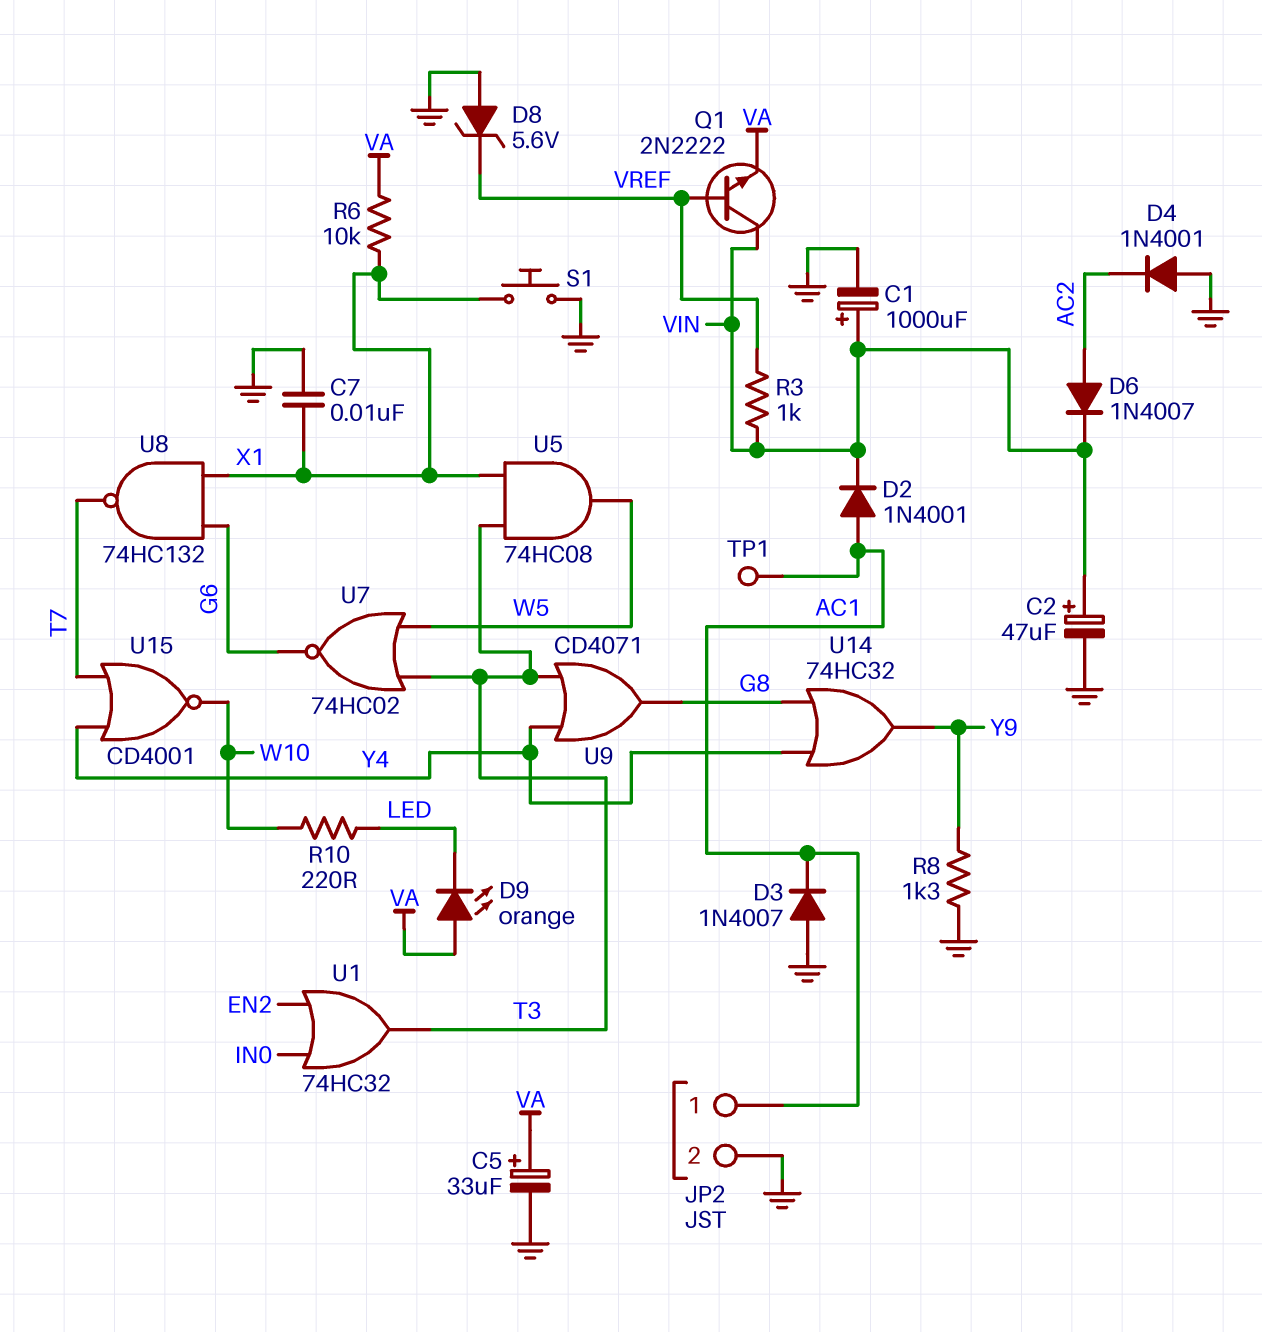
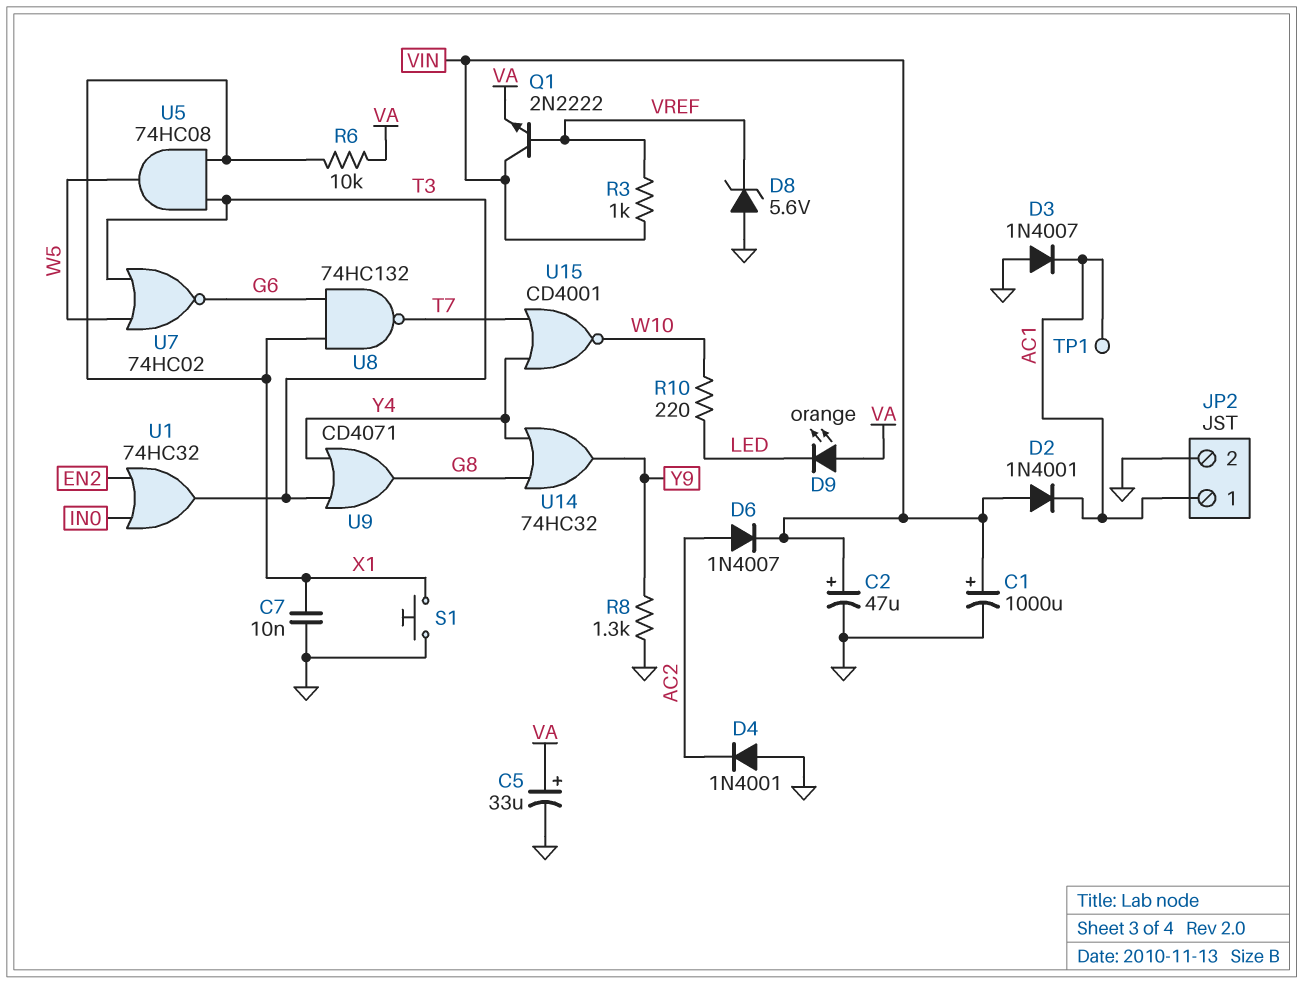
D2: diode 1N4001 (A AC1, K VIN) -> diode 1N4001 (A VIN, K AC1)

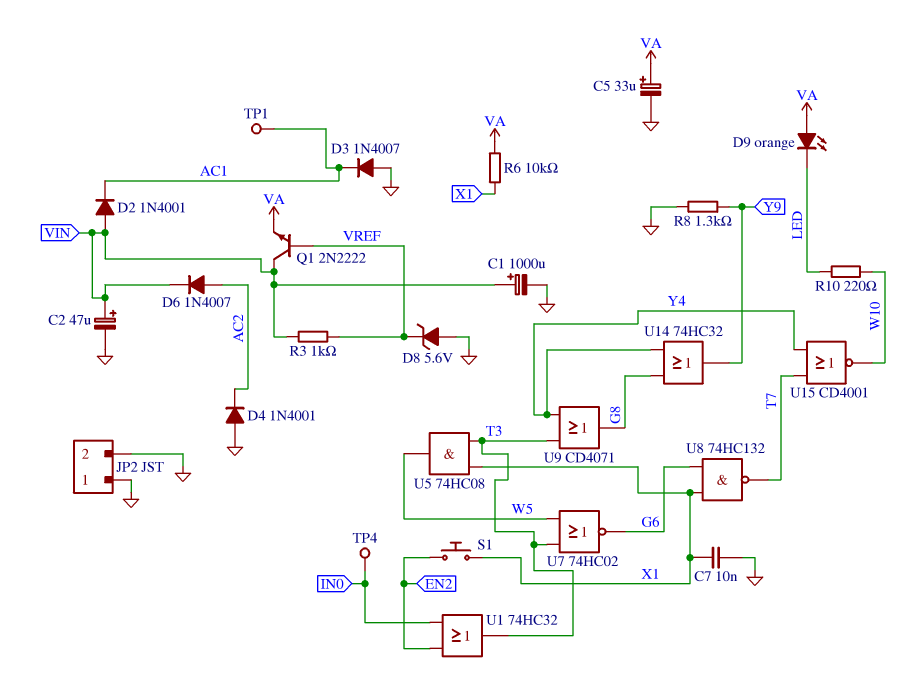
JP2 pin 1: AC1 -> GND
S1: button (GND, X1) -> button (EN2, X1)
TP4: none -> test point (IN0)

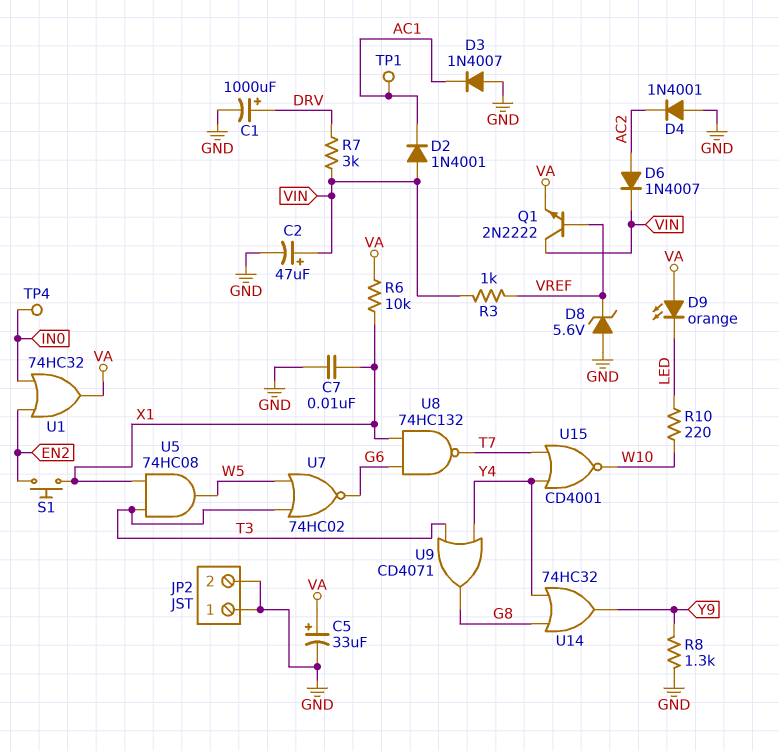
C1: 1000uF (plus VIN, minus GND) -> 1000uF (plus DRV, minus GND)
R7: none -> 3k (DRV, VIN)
U1: OR 74HC32 (in EN2, in IN0, out T3) -> OR 74HC32 (in EN2, in IN0, out VA)

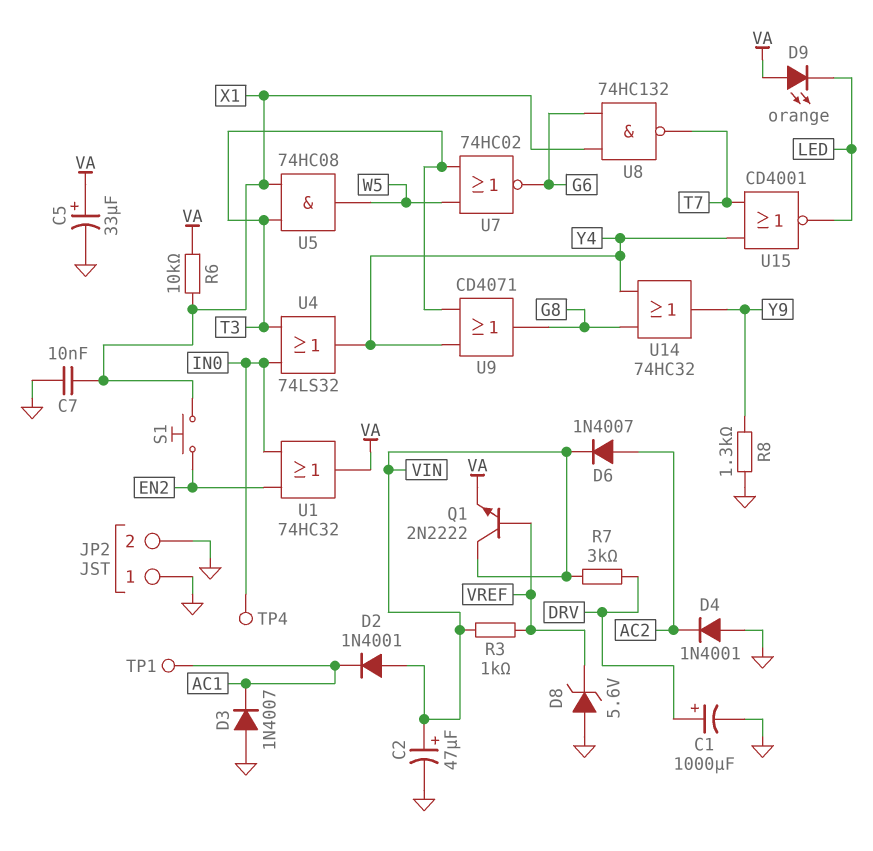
R10: 220 (LED, W10) -> none
U4: none -> OR 74LS32 (in IN0, in T3, out Y4)
U15: NOR CD4001 (in T7, in Y4, out W10) -> NOR CD4001 (in T7, in Y4, out LED)

